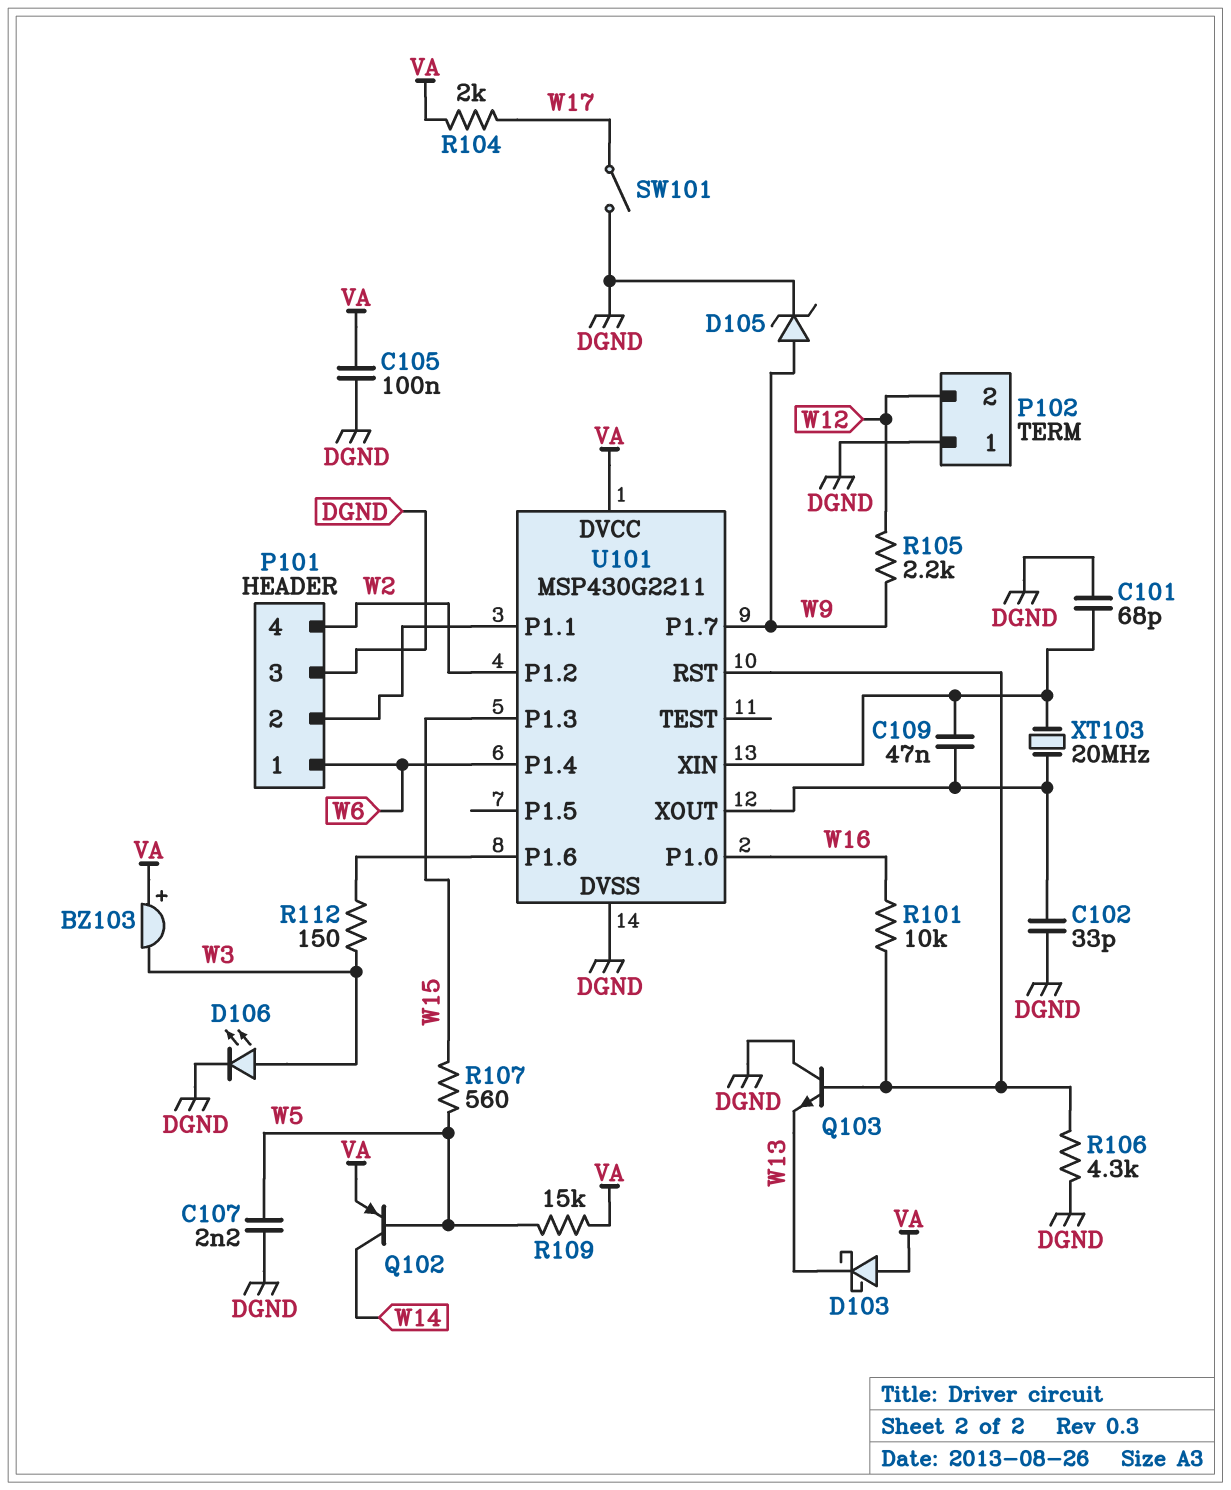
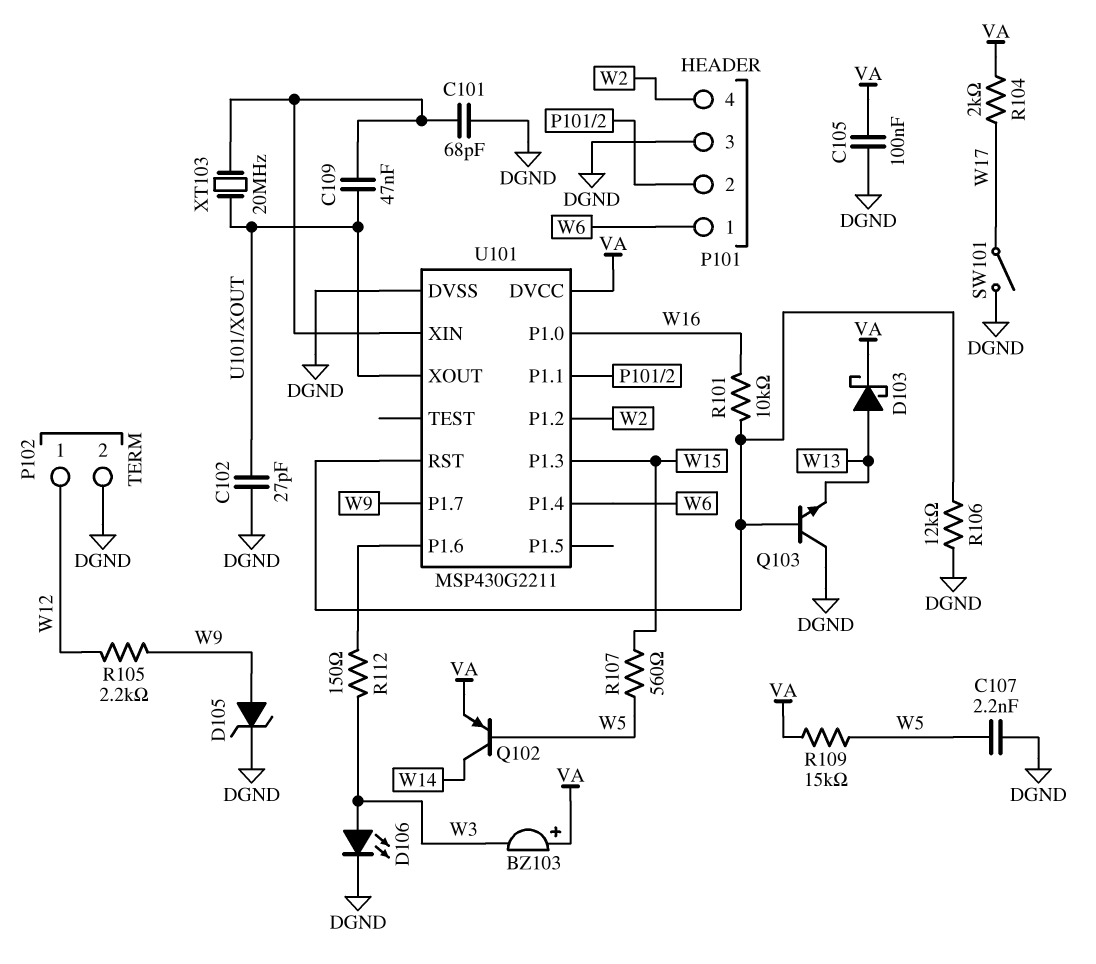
C102: 33pF (DGND, U101/XOUT) -> 27pF (DGND, U101/XOUT)
D103: schottky (A VA, K W13) -> schottky (A W13, K VA)
P102 pin 1: DGND -> W12
P102 pin 2: W12 -> DGND
R106: 4.3k (DGND, U101/RST) -> 12k (DGND, U101/RST)

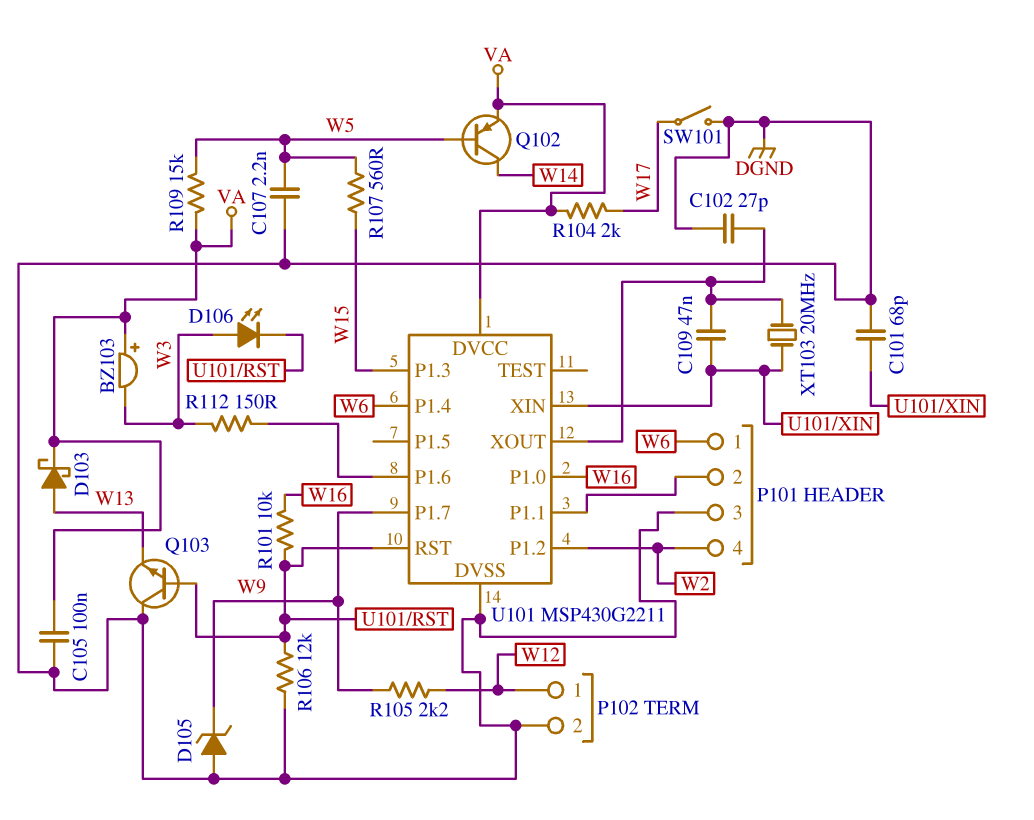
D105: zener (A W9, K DGND) -> zener (A DGND, K W9)
D106: LED (A W3, K DGND) -> LED (A W3, K U101/RST)

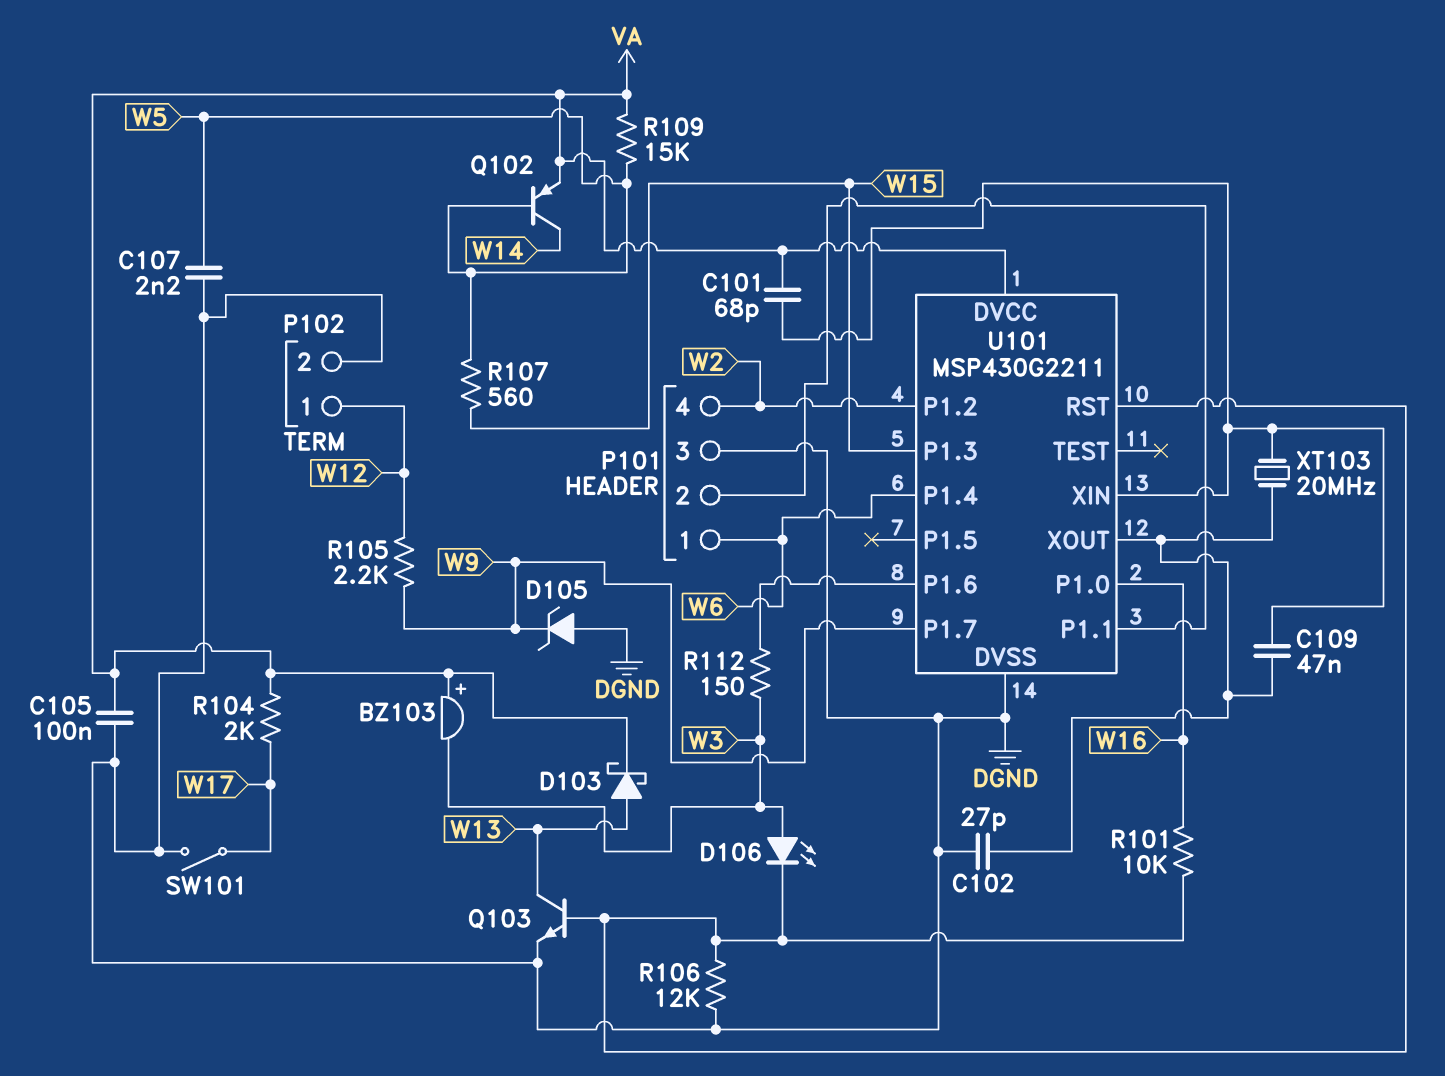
C101: 68pF (DGND, U101/XIN) -> 68pF (U101/XIN, VA)
Q103: NPN (B U101/RST, C DGND, E W13) -> NPN (B U101/RST, C W13, E DGND)

